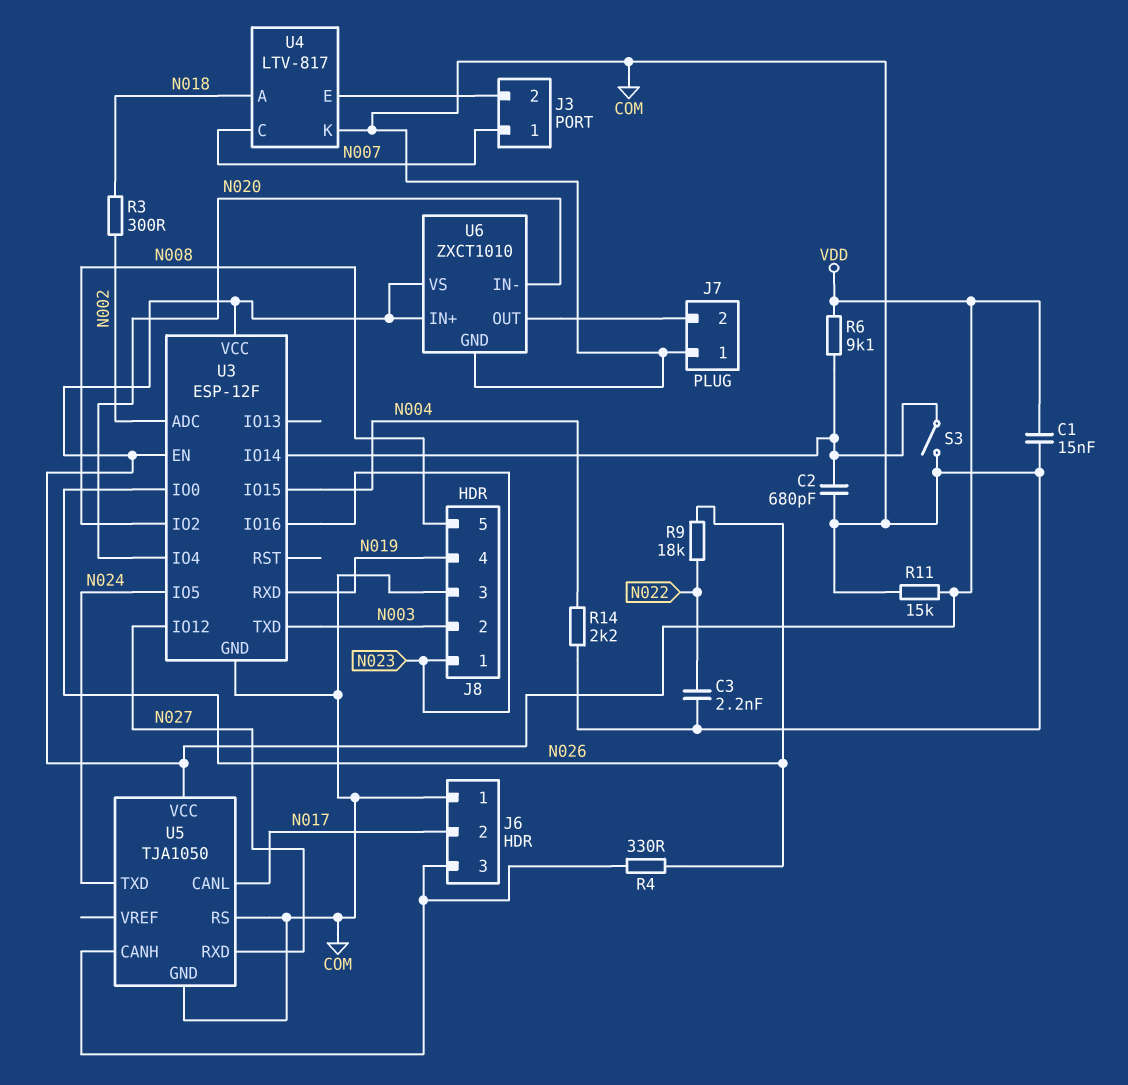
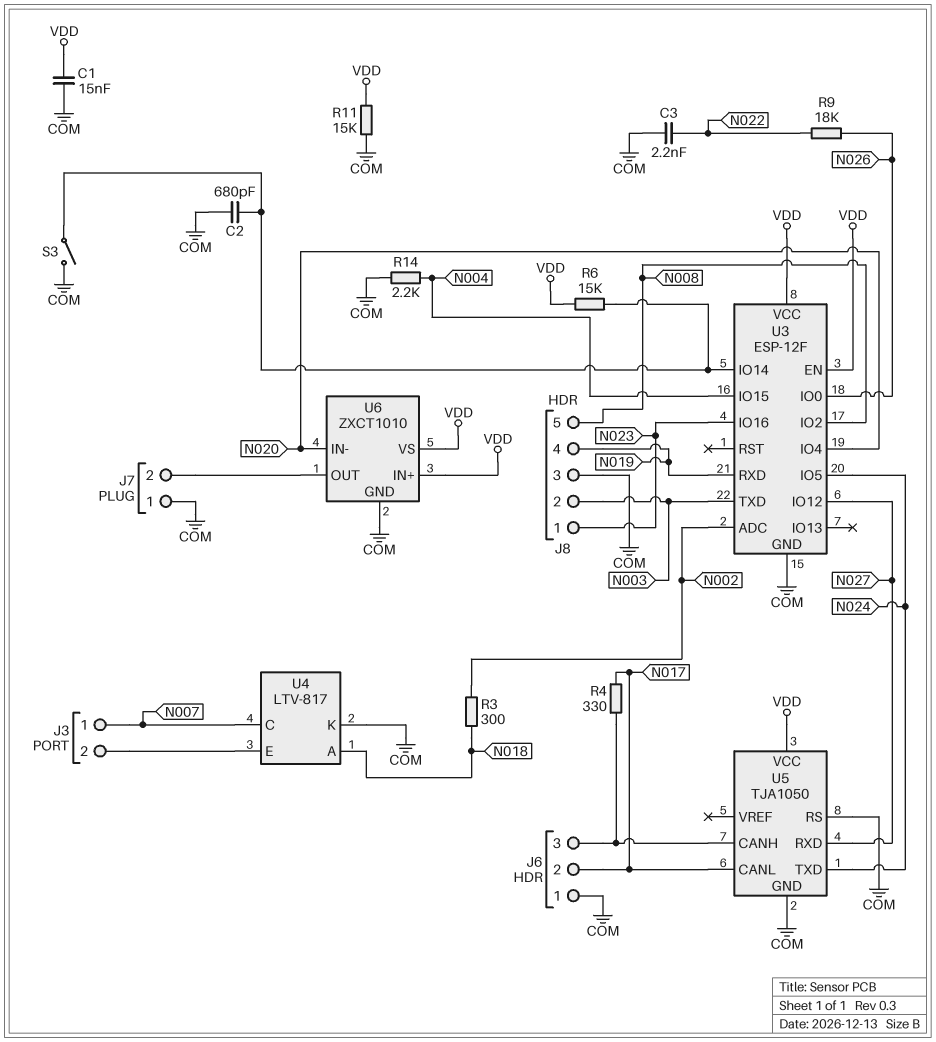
R4: 330 (J6/3, N026) -> 330 (J6/3, N017)
R6: 9.1k (U3/IO14, VDD) -> 15k (U3/IO14, VDD)

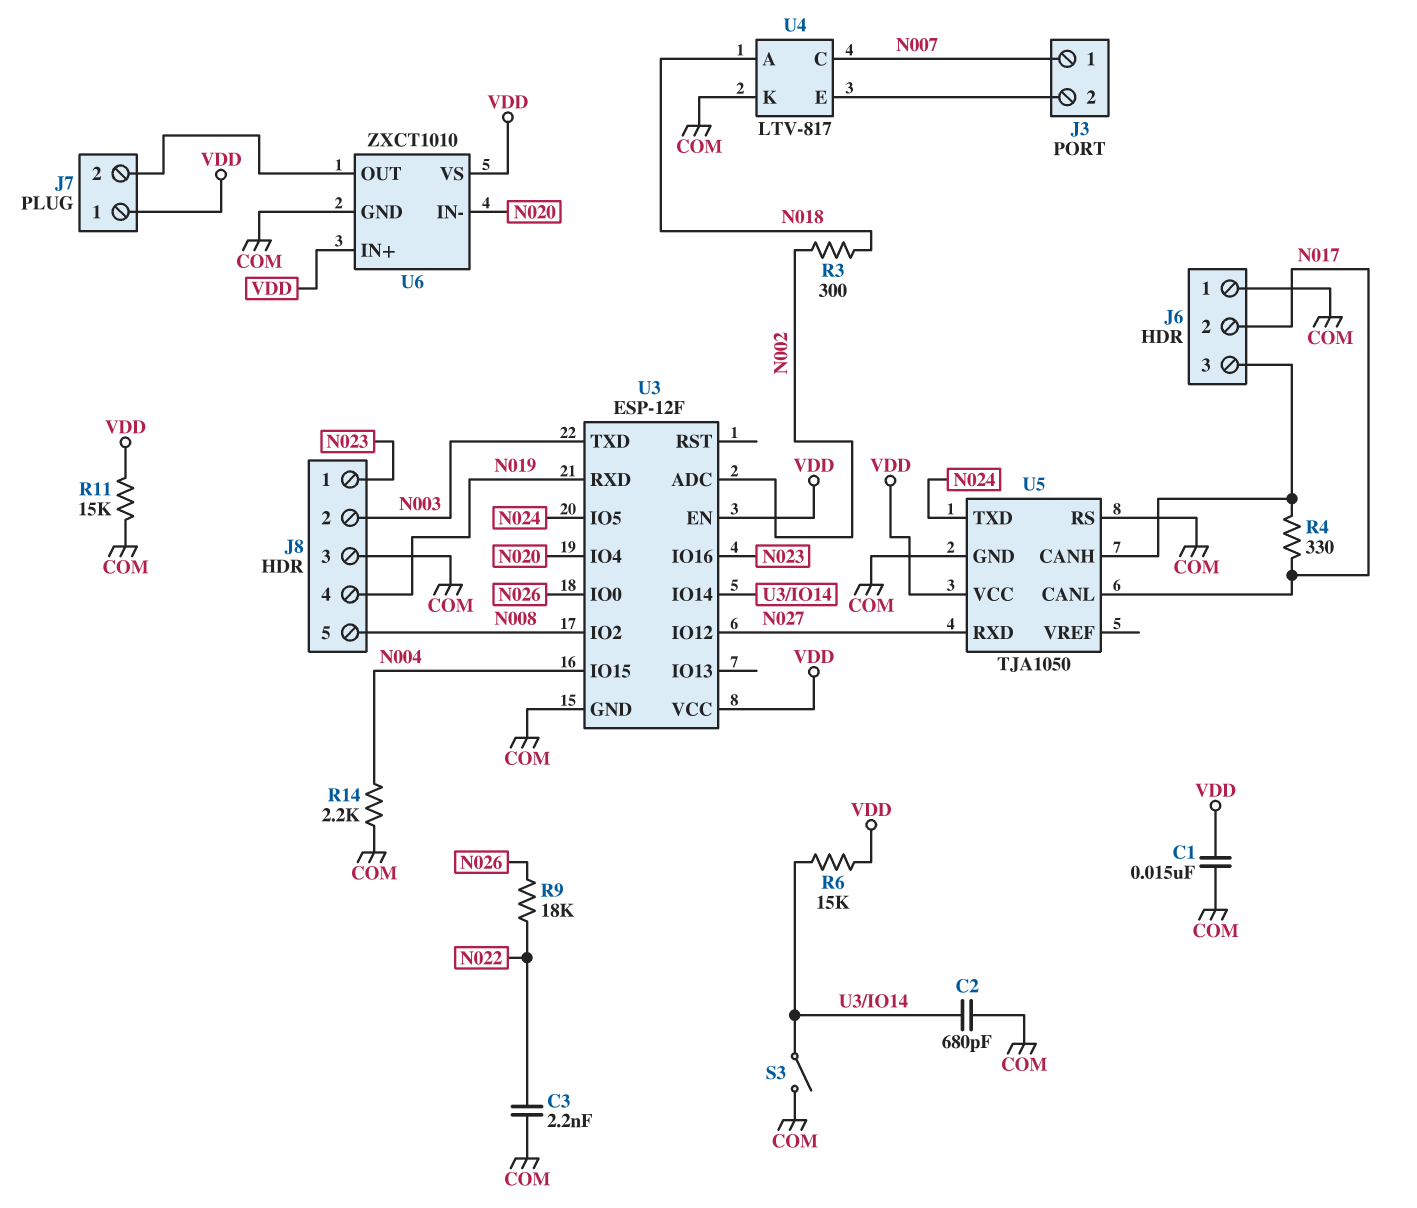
J7 pin 1: COM -> VDD

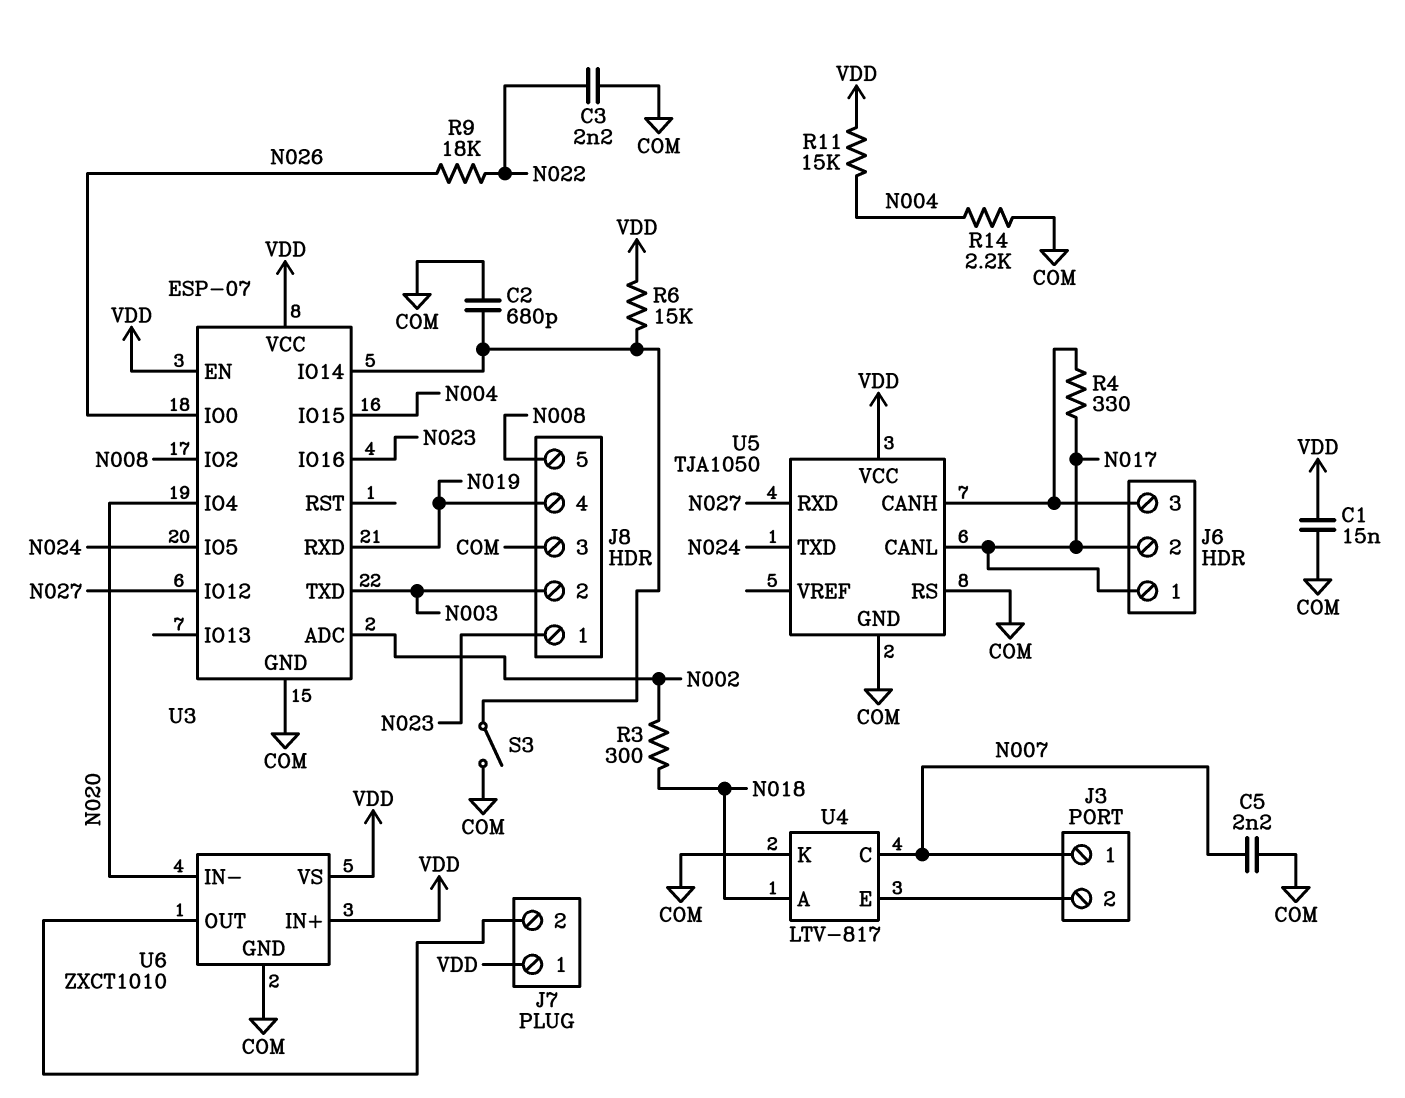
C5: none -> 2.2nF (COM, N007)
J6 pin 1: COM -> N017
R11: 15k (COM, VDD) -> 15k (N004, VDD)
U3: ESP-12F -> ESP-07

